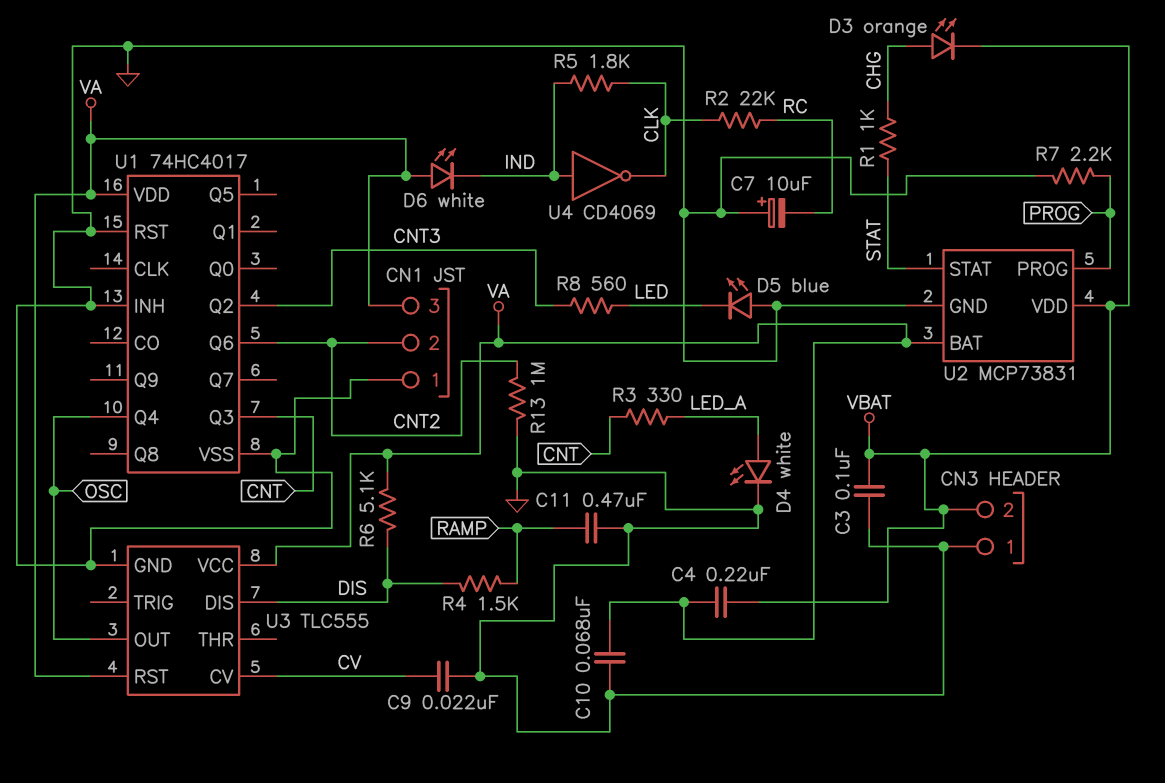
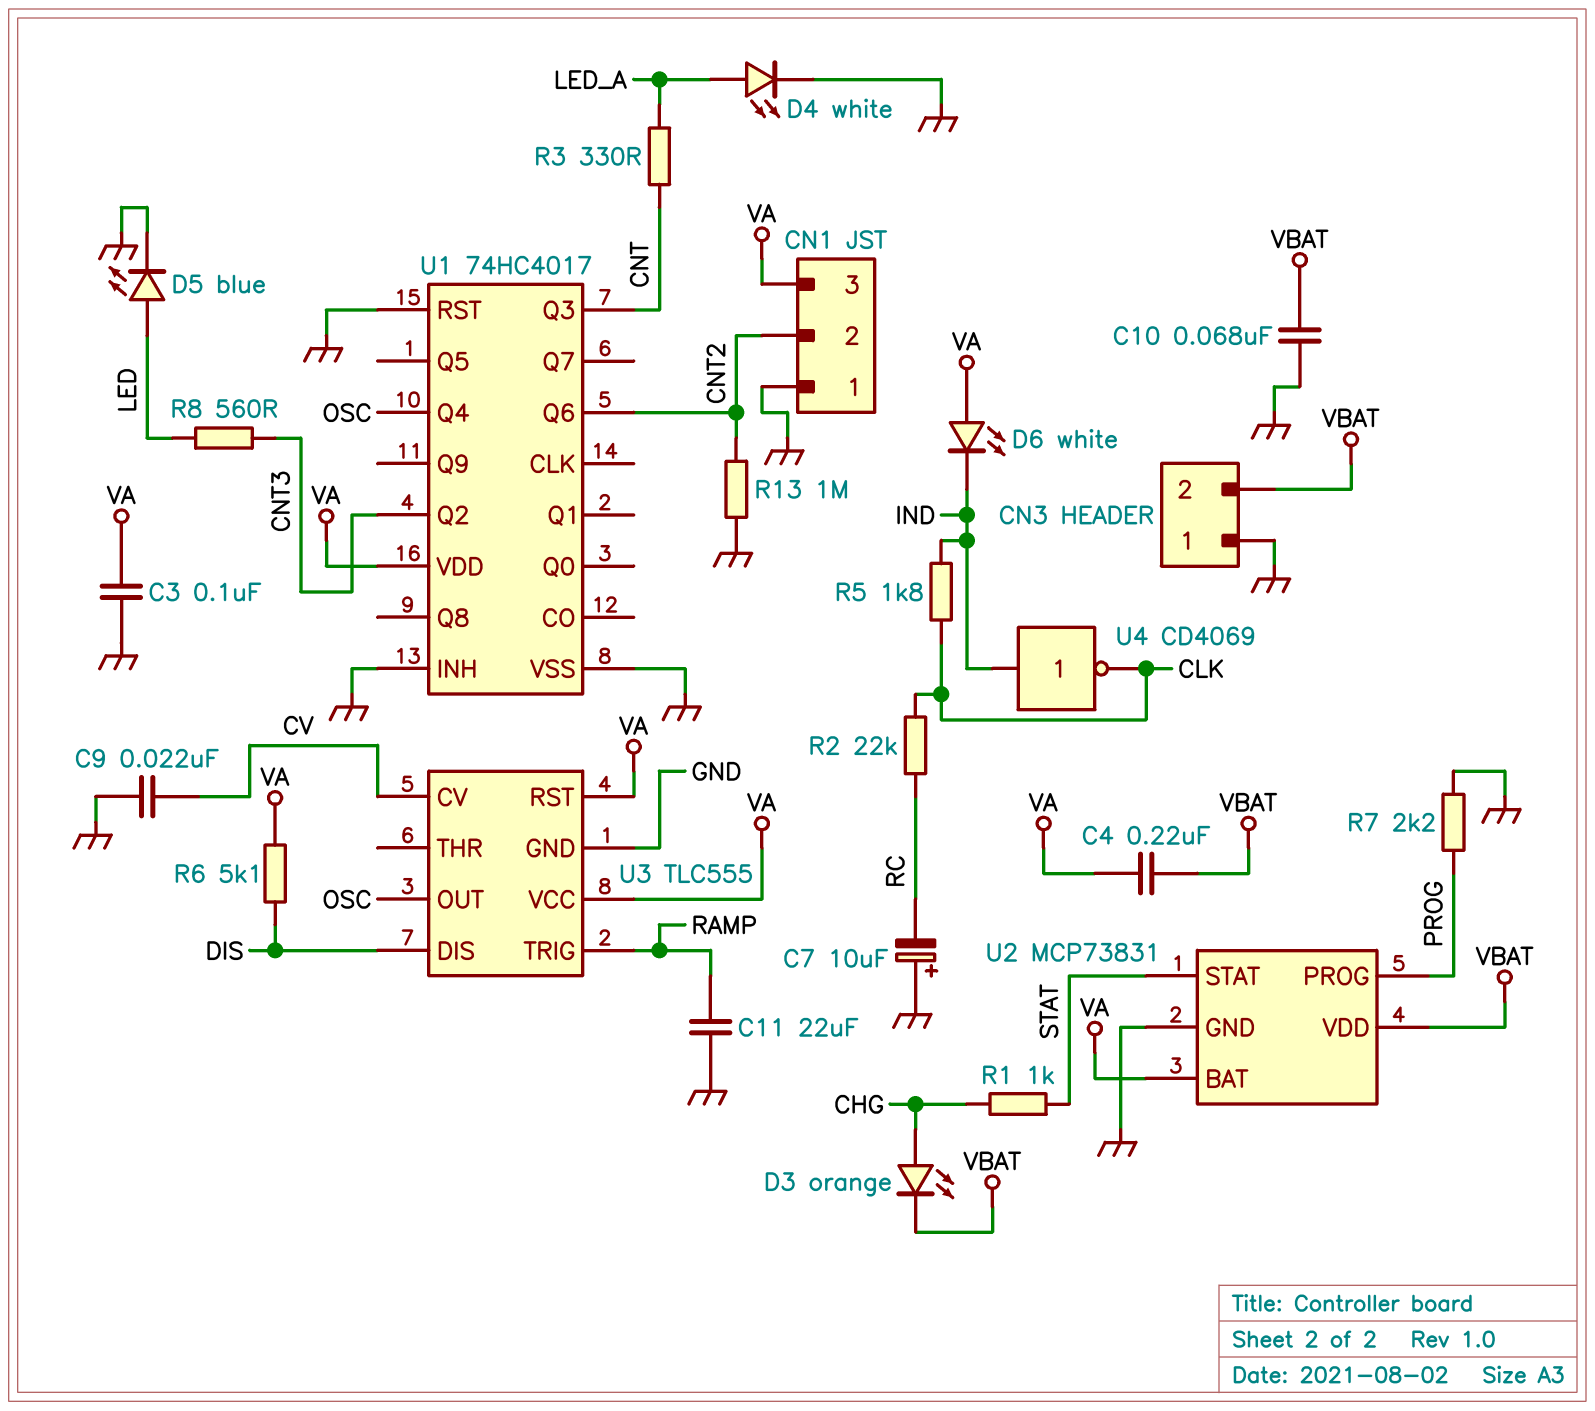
C3: 100nF (GND, VBAT) -> 100nF (GND, VA)
C10: 68nF (GND, VA) -> 68nF (GND, VBAT)
C11: 470nF (GND, RAMP) -> 22uF (GND, RAMP)
D5: LED blue (A GND, K LED) -> LED blue (A LED, K GND)
R4: 1.5k (DIS, RAMP) -> none
U3 pin TRIG: none -> RAMP

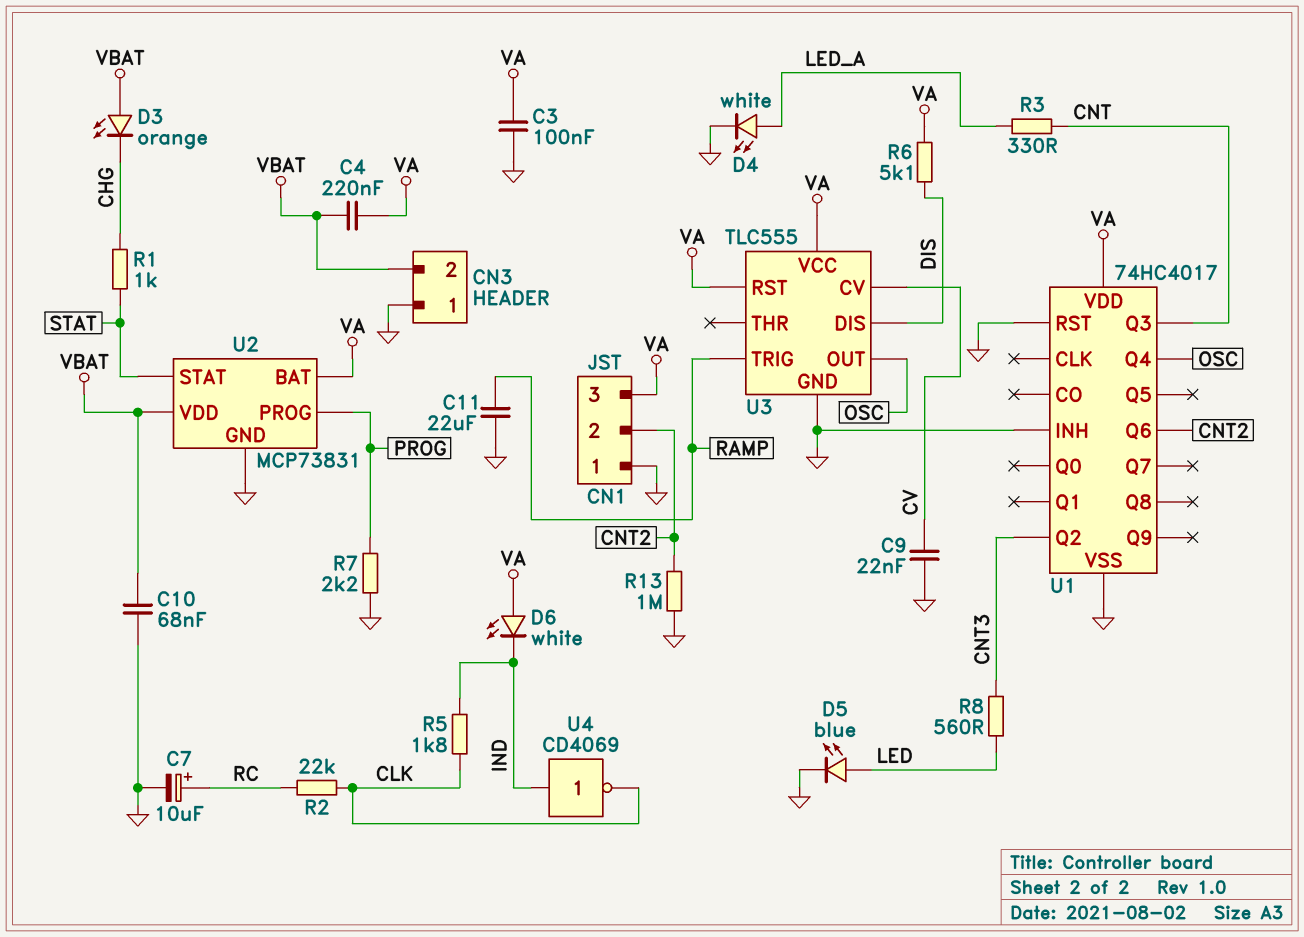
C7: 10uF (plus GND, minus RC) -> 10uF (plus RC, minus GND)
D3: LED orange (A CHG, K VBAT) -> LED orange (A VBAT, K CHG)

